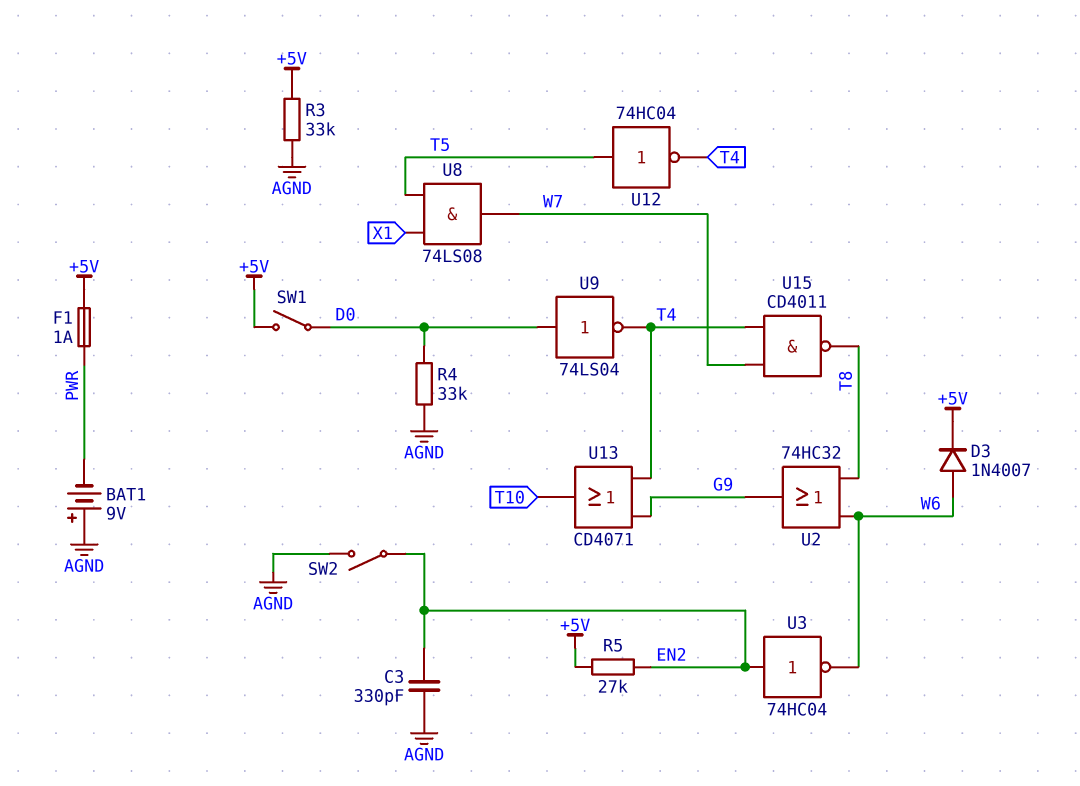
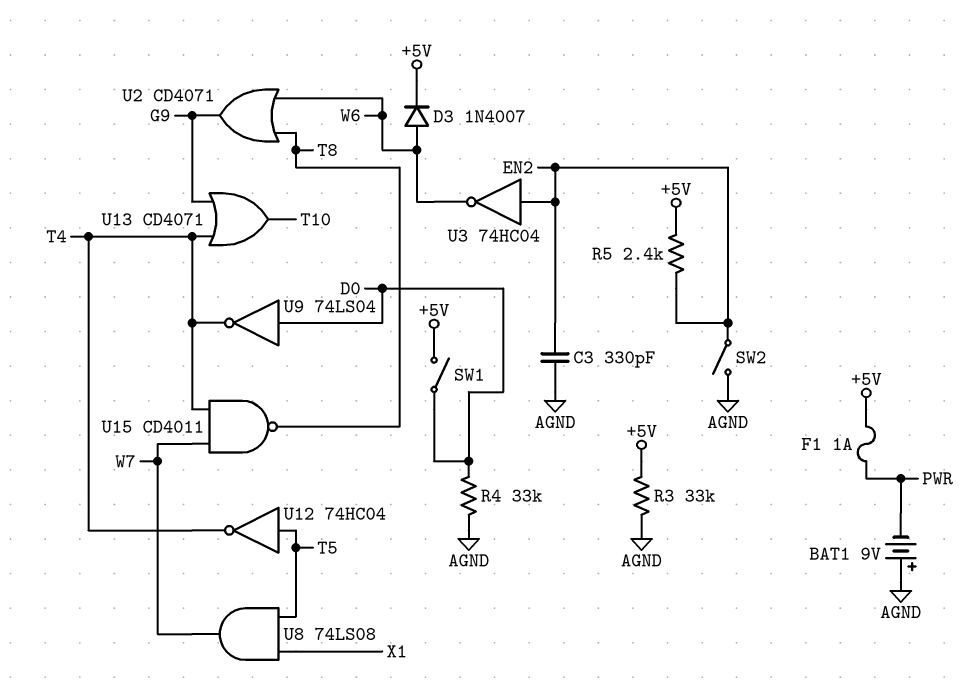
R5: 27k (+5V, EN2) -> 2.4k (+5V, EN2)
U2: OR 74HC32 (in T8, in W6, out G9) -> OR CD4071 (in T8, in W6, out G9)

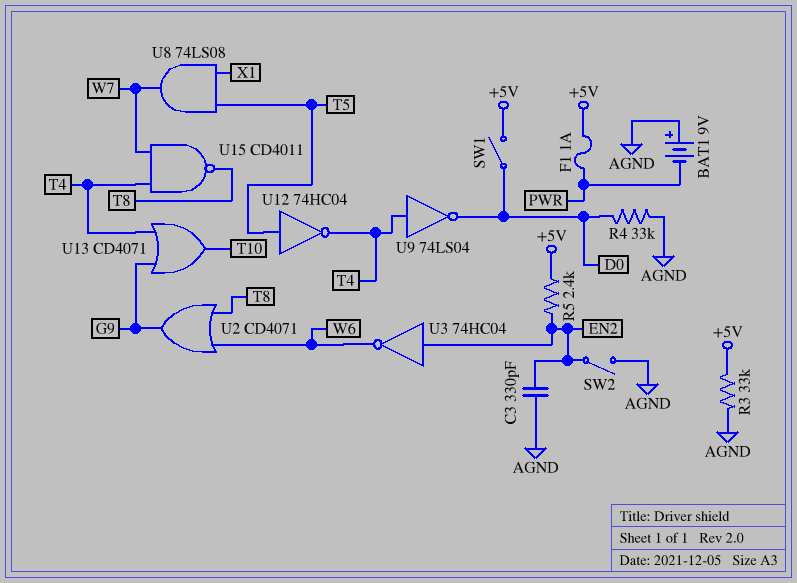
D3: diode 1N4007 (A W6, K +5V) -> none
U9: NOT 74LS04 (in D0, out T4) -> NOT 74LS04 (in T4, out D0)

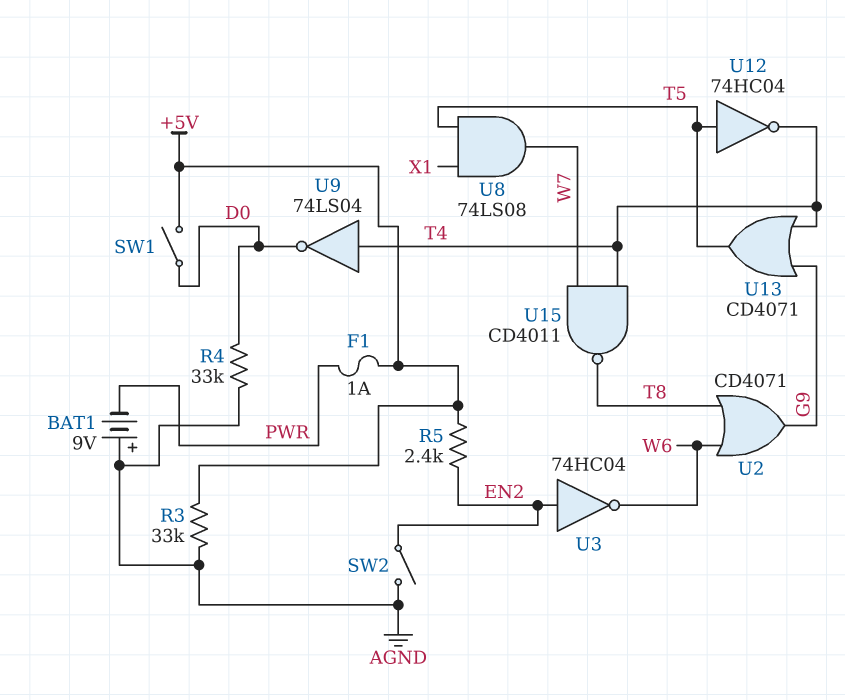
C3: 330pF (AGND, EN2) -> none
U13: OR CD4071 (in G9, in T4, out T10) -> OR CD4071 (in G9, in T4, out T5)

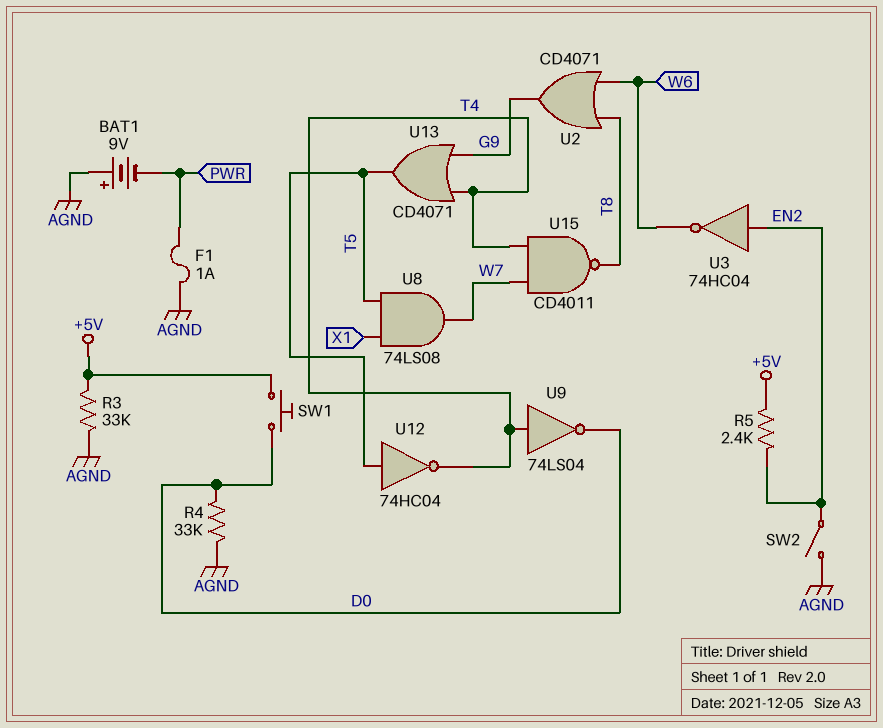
F1: 1A (+5V, PWR) -> 1A (AGND, PWR)
SW1: switch (+5V, D0) -> button (+5V, D0)

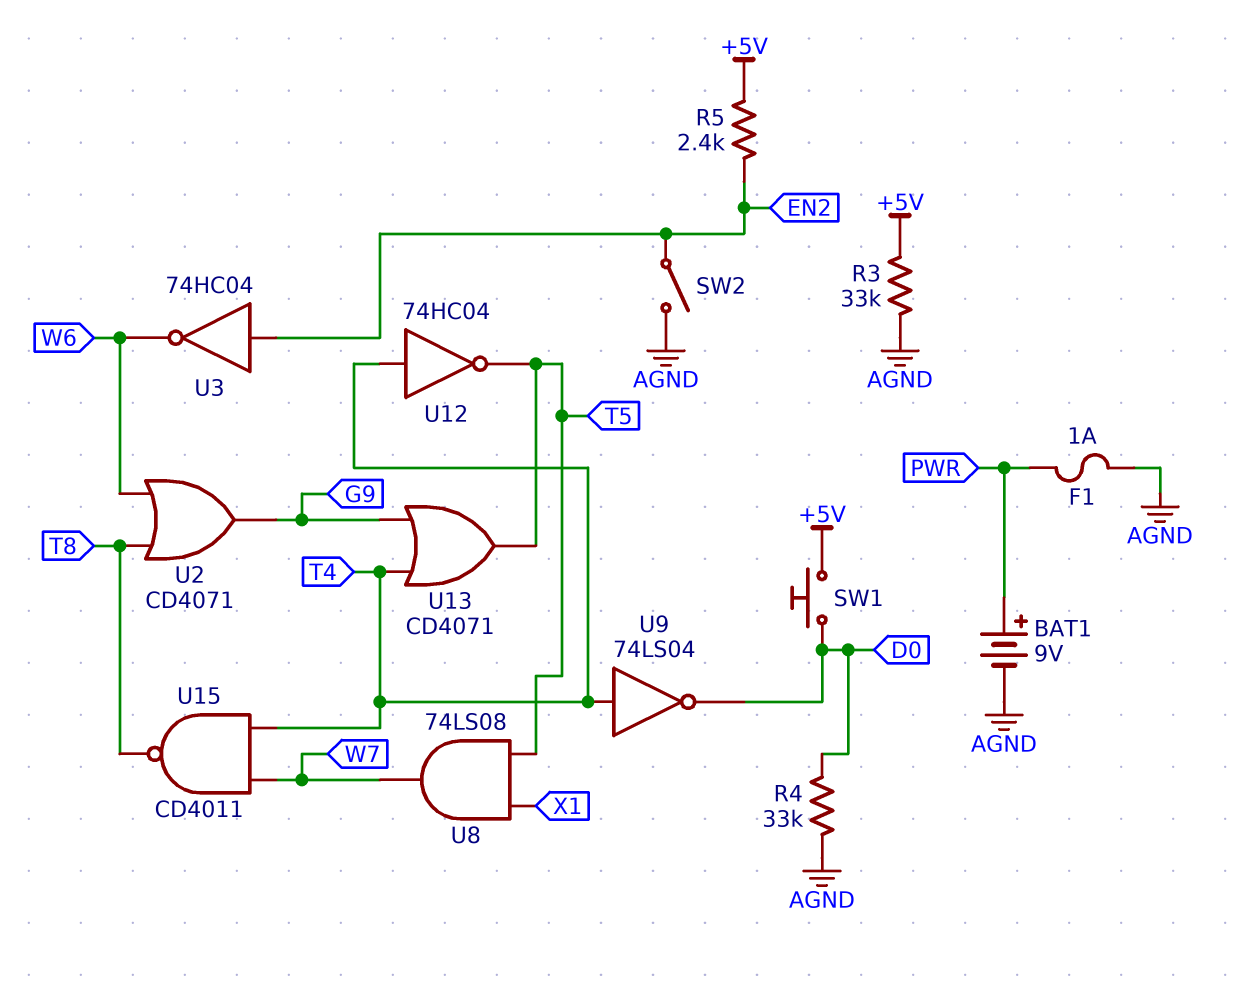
BAT1: 9V (plus AGND, minus PWR) -> 9V (plus PWR, minus AGND)
U12: NOT 74HC04 (in T5, out T4) -> NOT 74HC04 (in T4, out T5)

